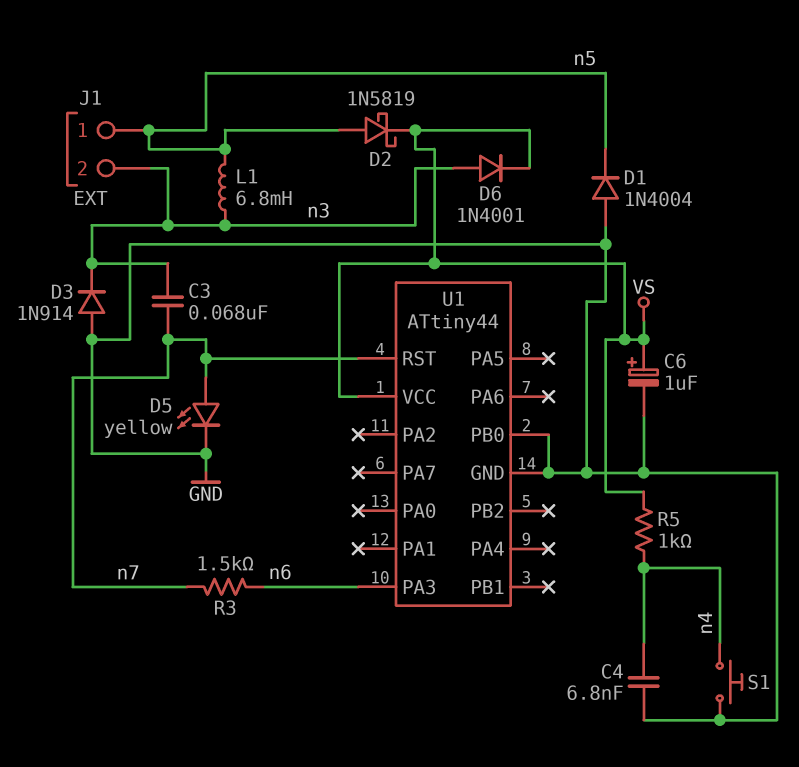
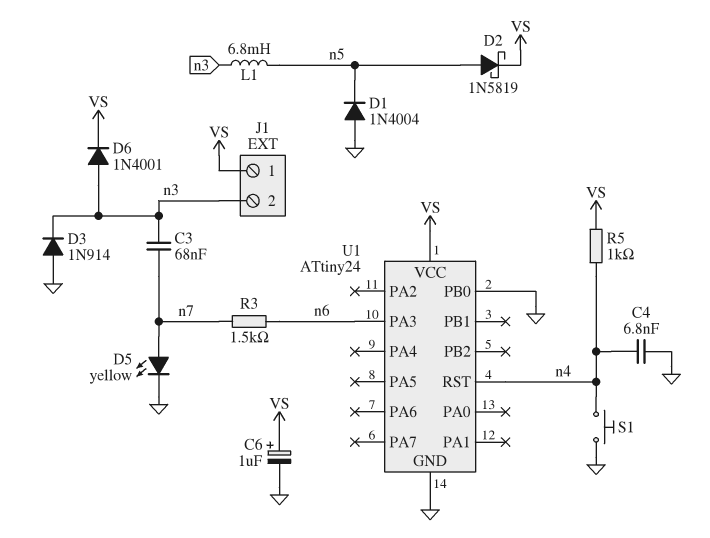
J1 pin 1: n5 -> VS
U1: ATtiny44 -> ATtiny24
U1 pin RST: n7 -> n4

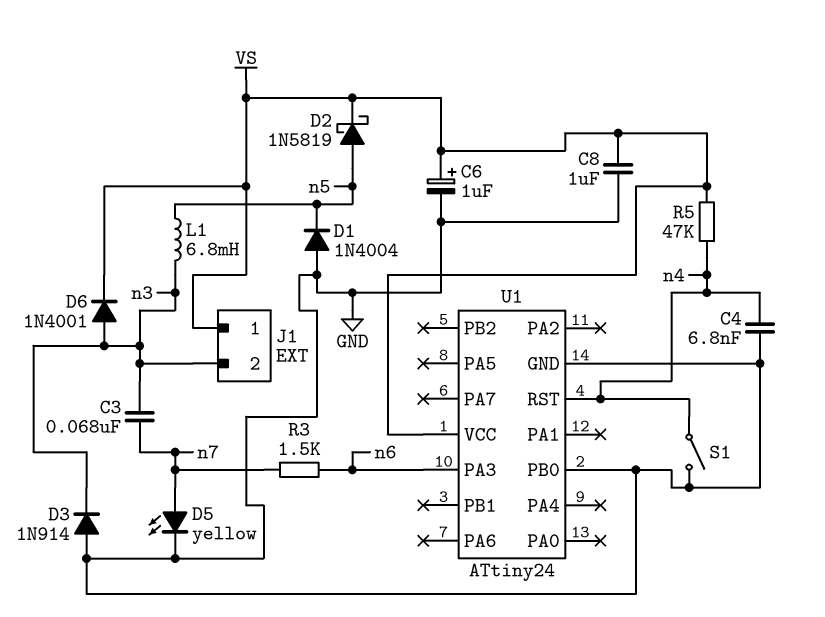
C8: none -> 1uF (GND, VS)
R5: 1k (VS, n4) -> 47k (VS, n4)
S1: button (GND, n4) -> switch (GND, n4)

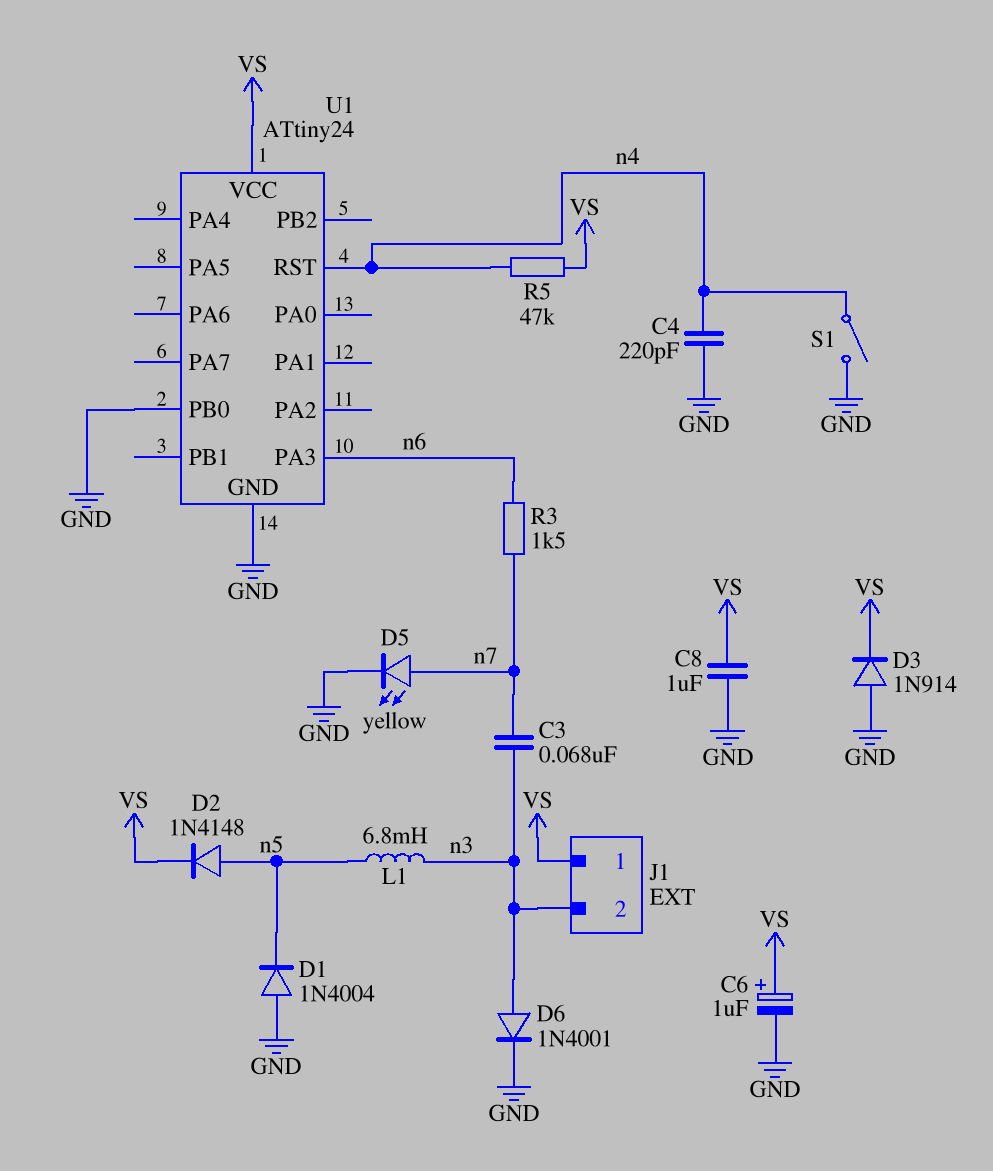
C4: 6.8nF (GND, n4) -> 220pF (GND, n4)
D2: schottky 1N5819 (A n5, K VS) -> diode 1N4148 (A n5, K VS)
D3: diode 1N914 (A GND, K n3) -> diode 1N914 (A GND, K VS)
D6: diode 1N4001 (A n3, K VS) -> diode 1N4001 (A n3, K GND)

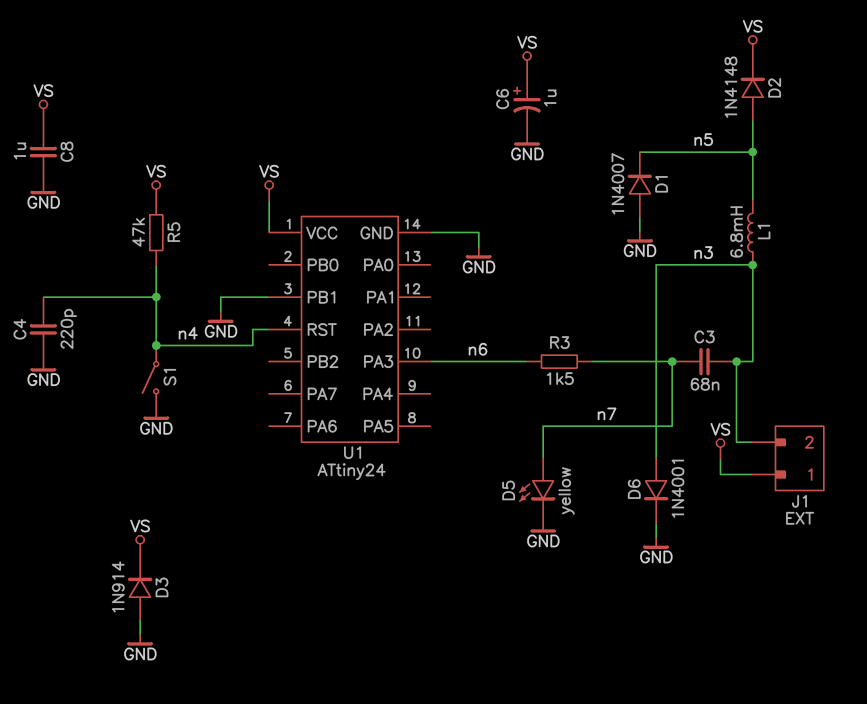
D1: diode 1N4004 (A GND, K n5) -> diode 1N4007 (A GND, K n5)
U1 pin PB0: GND -> none
U1 pin PB1: none -> GND

